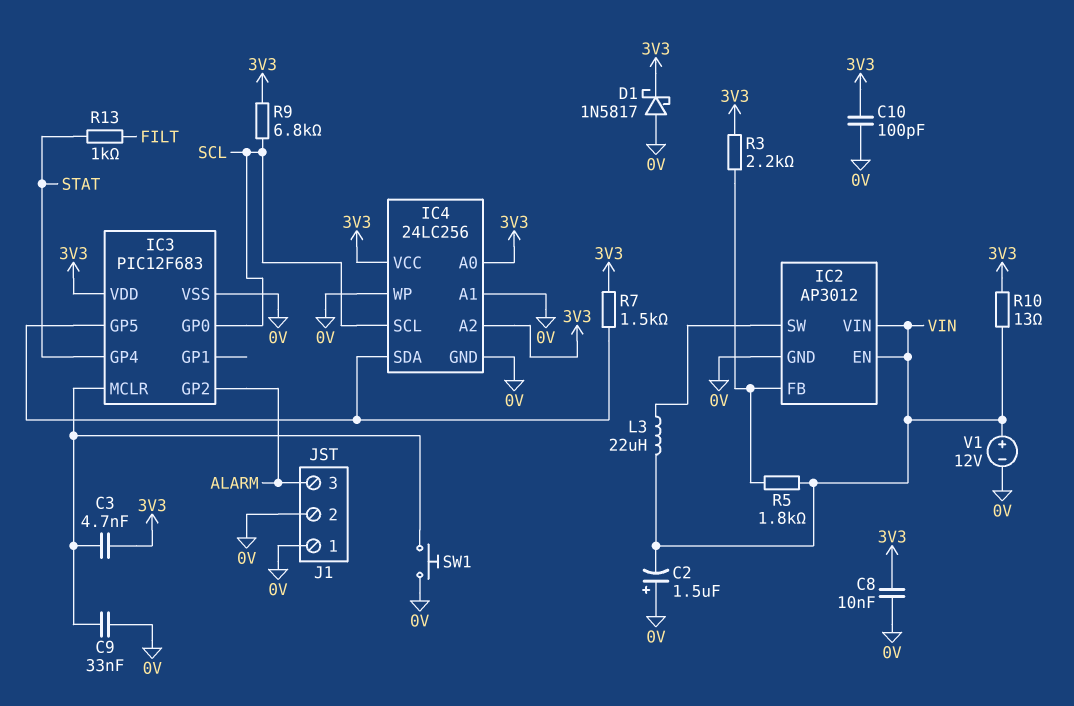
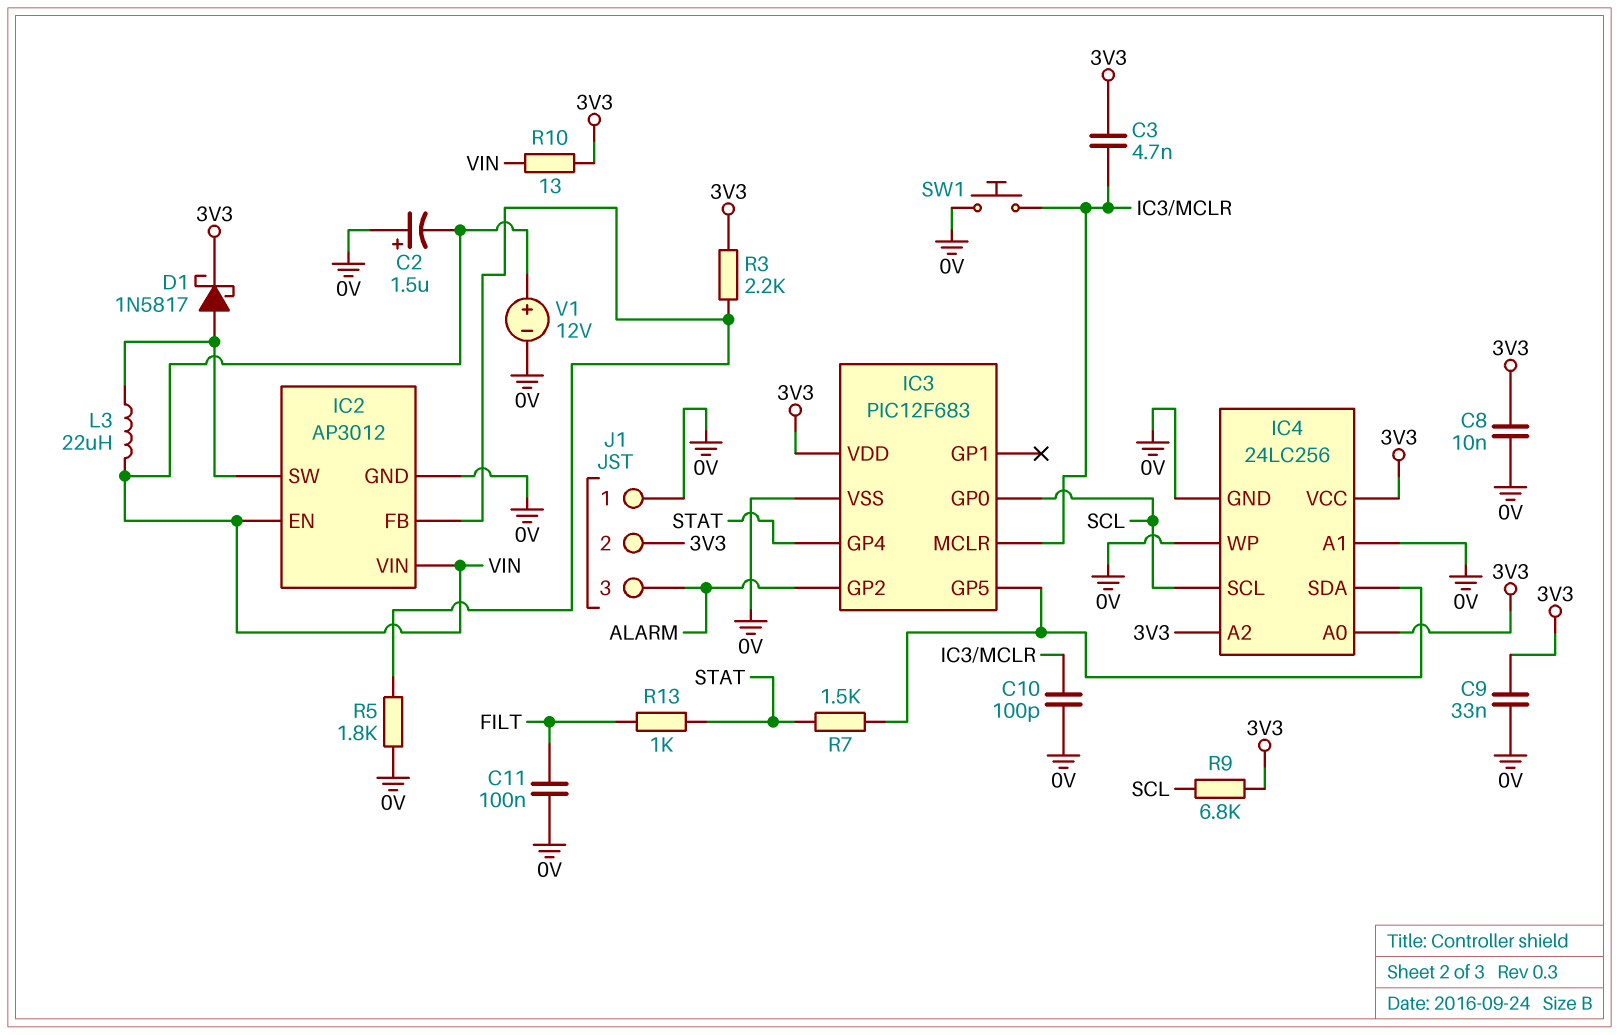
C9: 33nF (0V, IC3/MCLR) -> 33nF (0V, 3V3)
C10: 100pF (0V, 3V3) -> 100pF (0V, IC3/MCLR)
C11: none -> 100nF (0V, FILT)
D1: schottky 1N5817 (A 0V, K 3V3) -> schottky 1N5817 (A IC2/SW, K 3V3)
J1 pin 2: 0V -> 3V3
R5: 1.8k (IC2/FB, VIN) -> 1.8k (0V, IC2/FB)
R7: 1.5k (3V3, IC3/GP5) -> 1.5k (IC3/GP5, STAT)

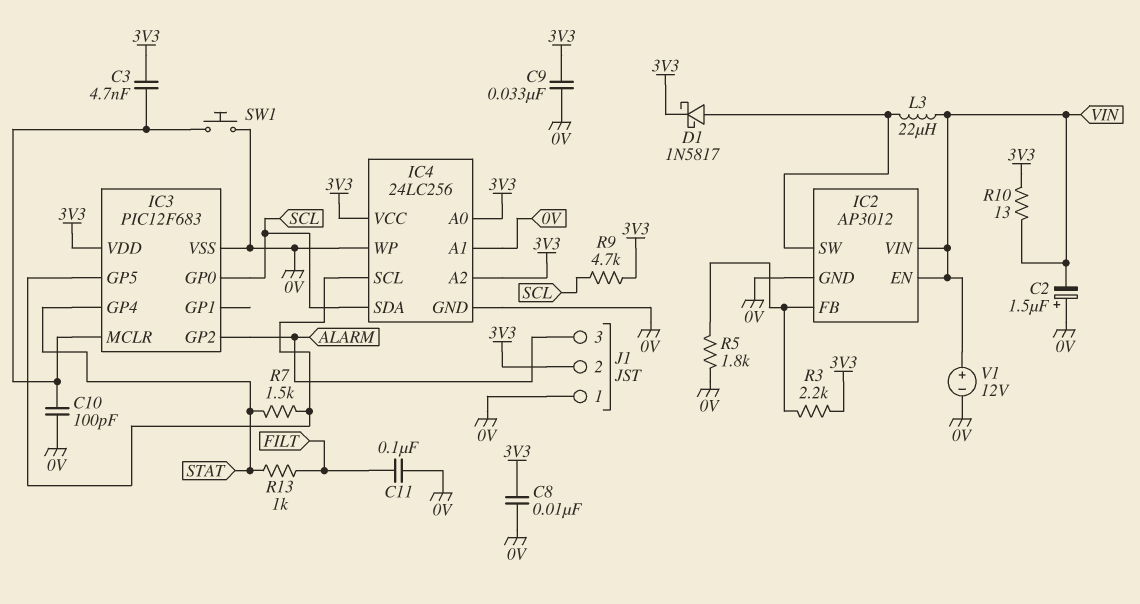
IC4 pin SCL: SCL -> IC3/GP5
IC4 pin SDA: IC3/GP5 -> SCL
R9: 6.8k (3V3, SCL) -> 4.7k (3V3, SCL)

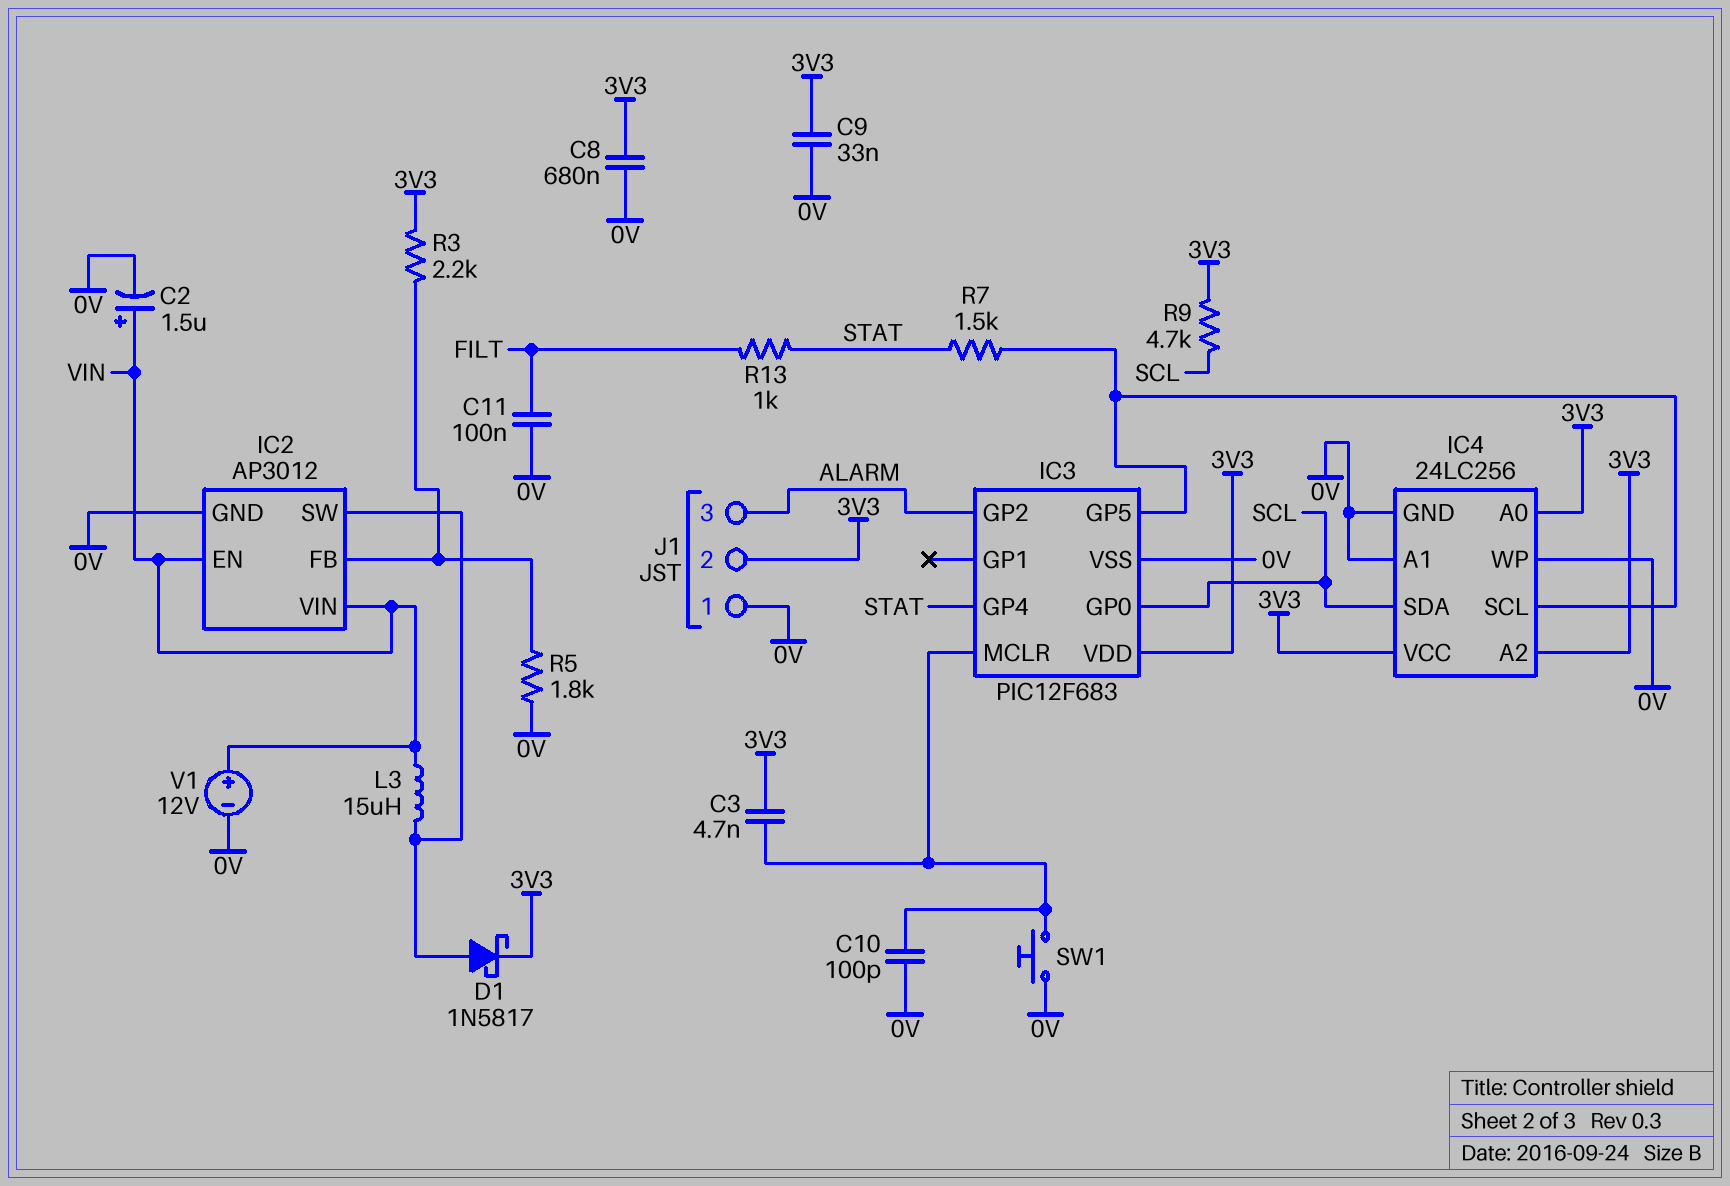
C2: 1.5uF (plus 0V, minus VIN) -> 1.5uF (plus VIN, minus 0V)
C8: 10nF (0V, 3V3) -> 680nF (0V, 3V3)
L3: 22uH (IC2/SW, VIN) -> 15uH (IC2/SW, VIN)
R10: 13 (3V3, VIN) -> none

